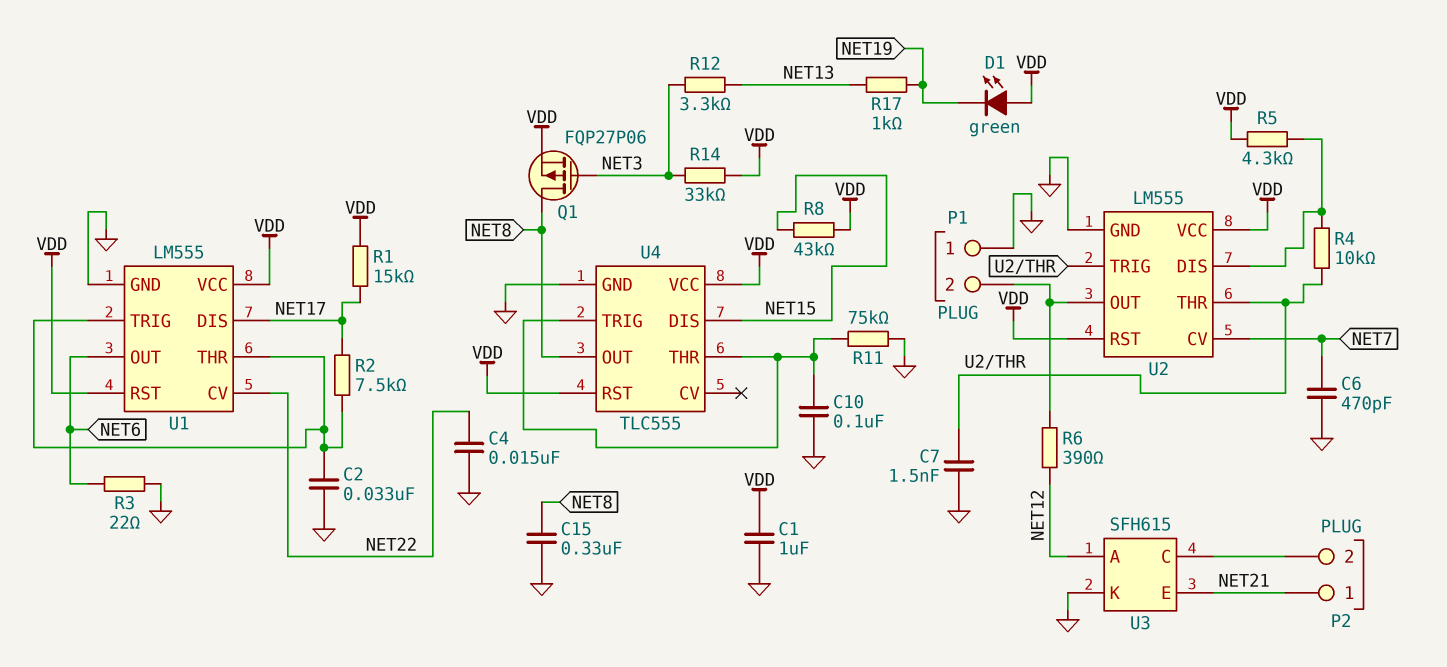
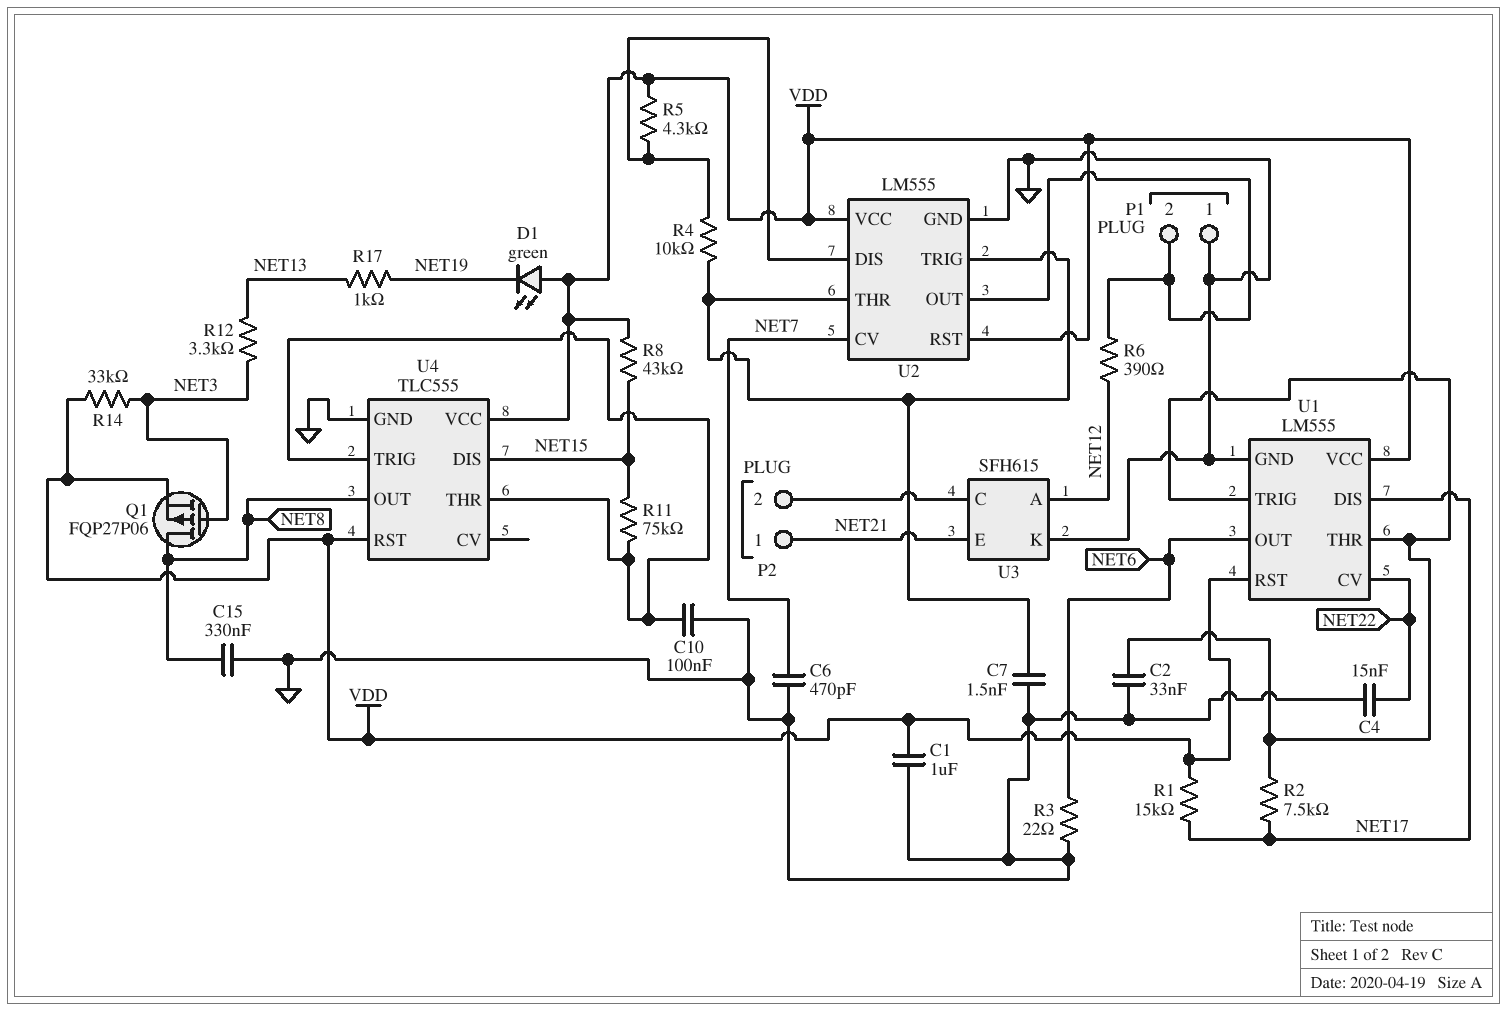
R11: 75k (GND, U4/THR) -> 75k (NET15, U4/THR)

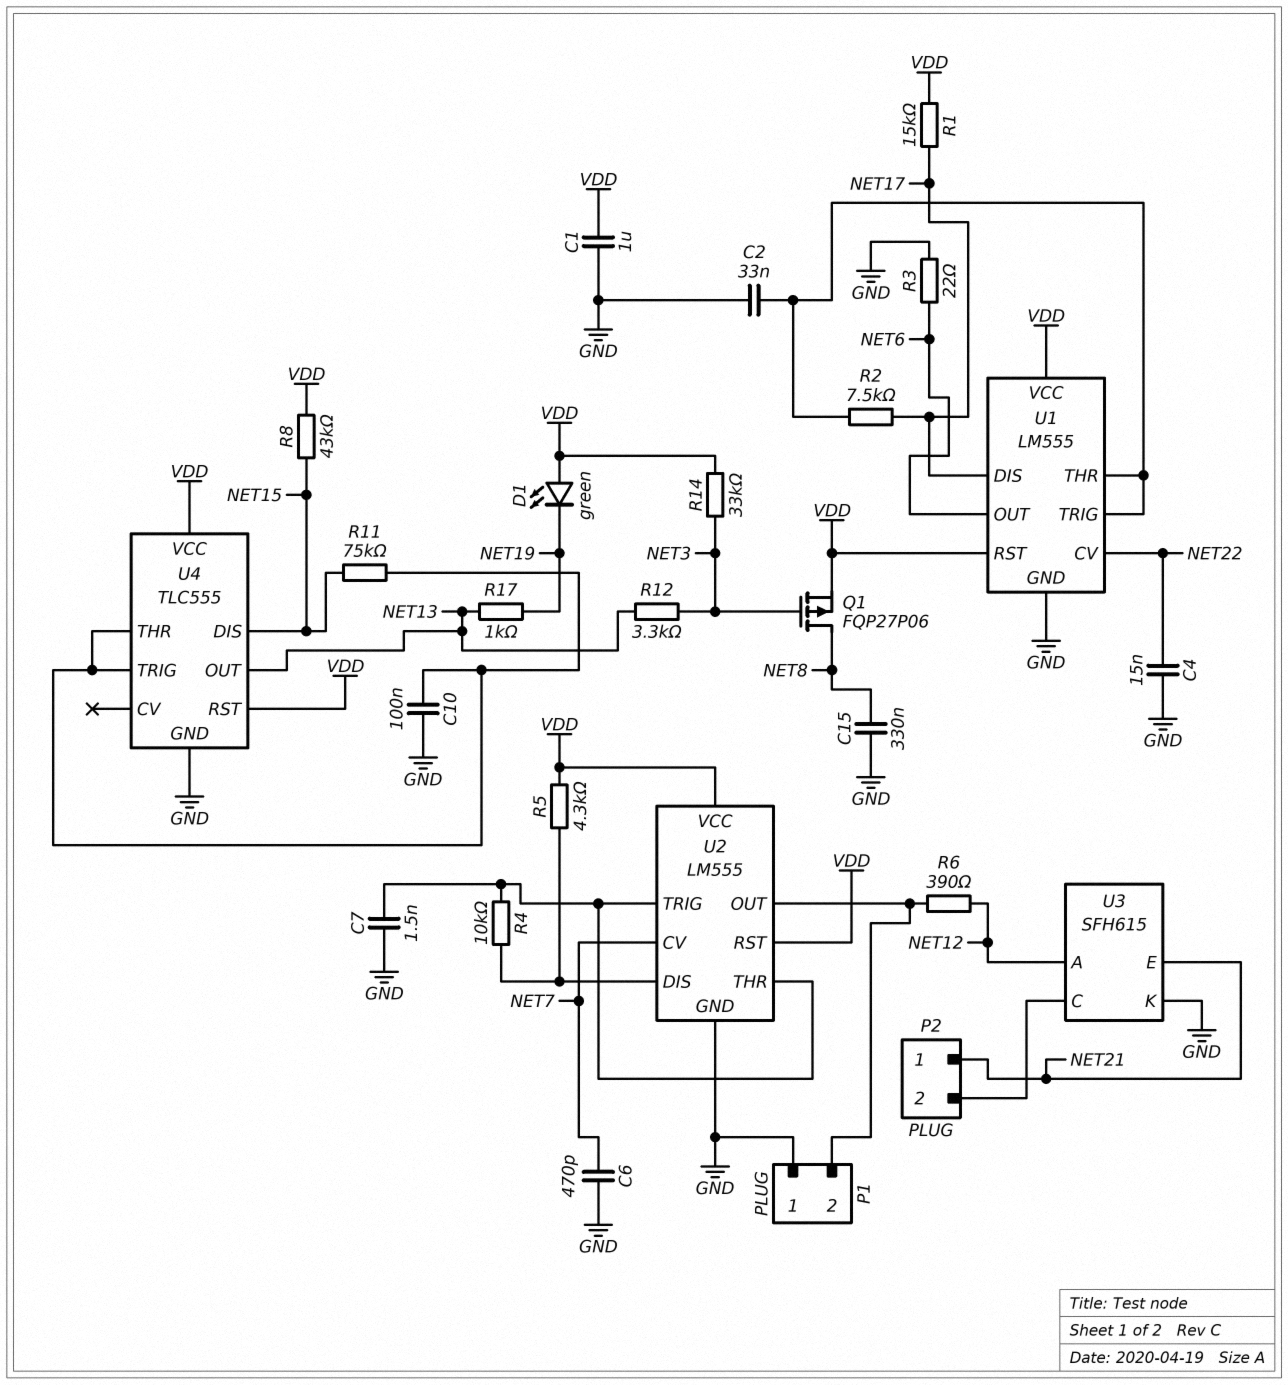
U4 pin OUT: NET8 -> NET13

